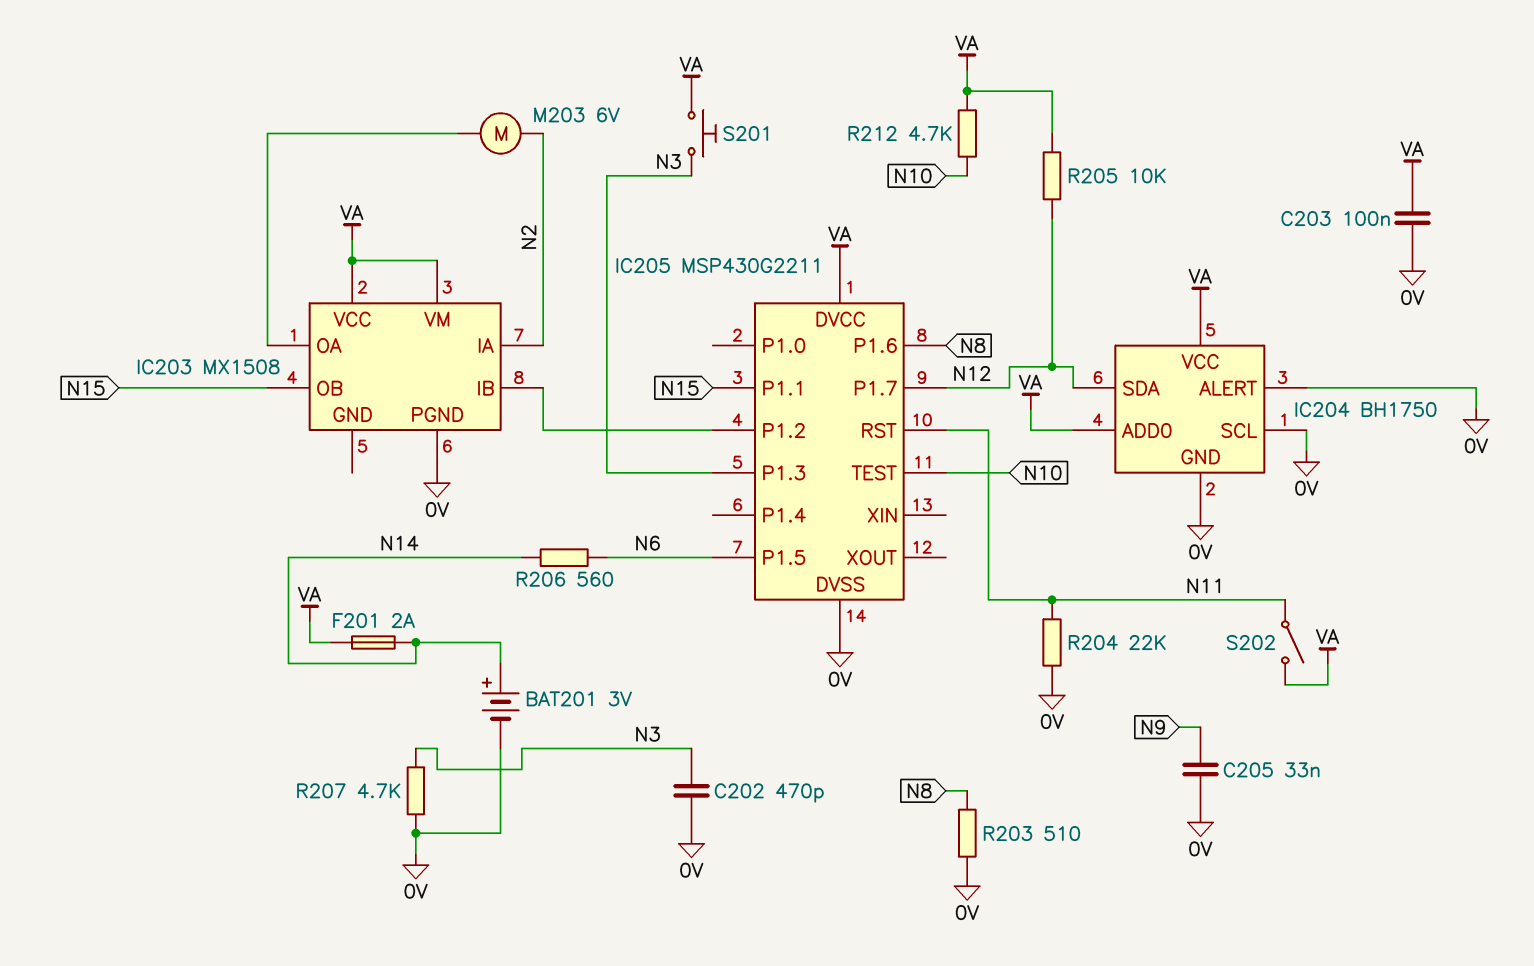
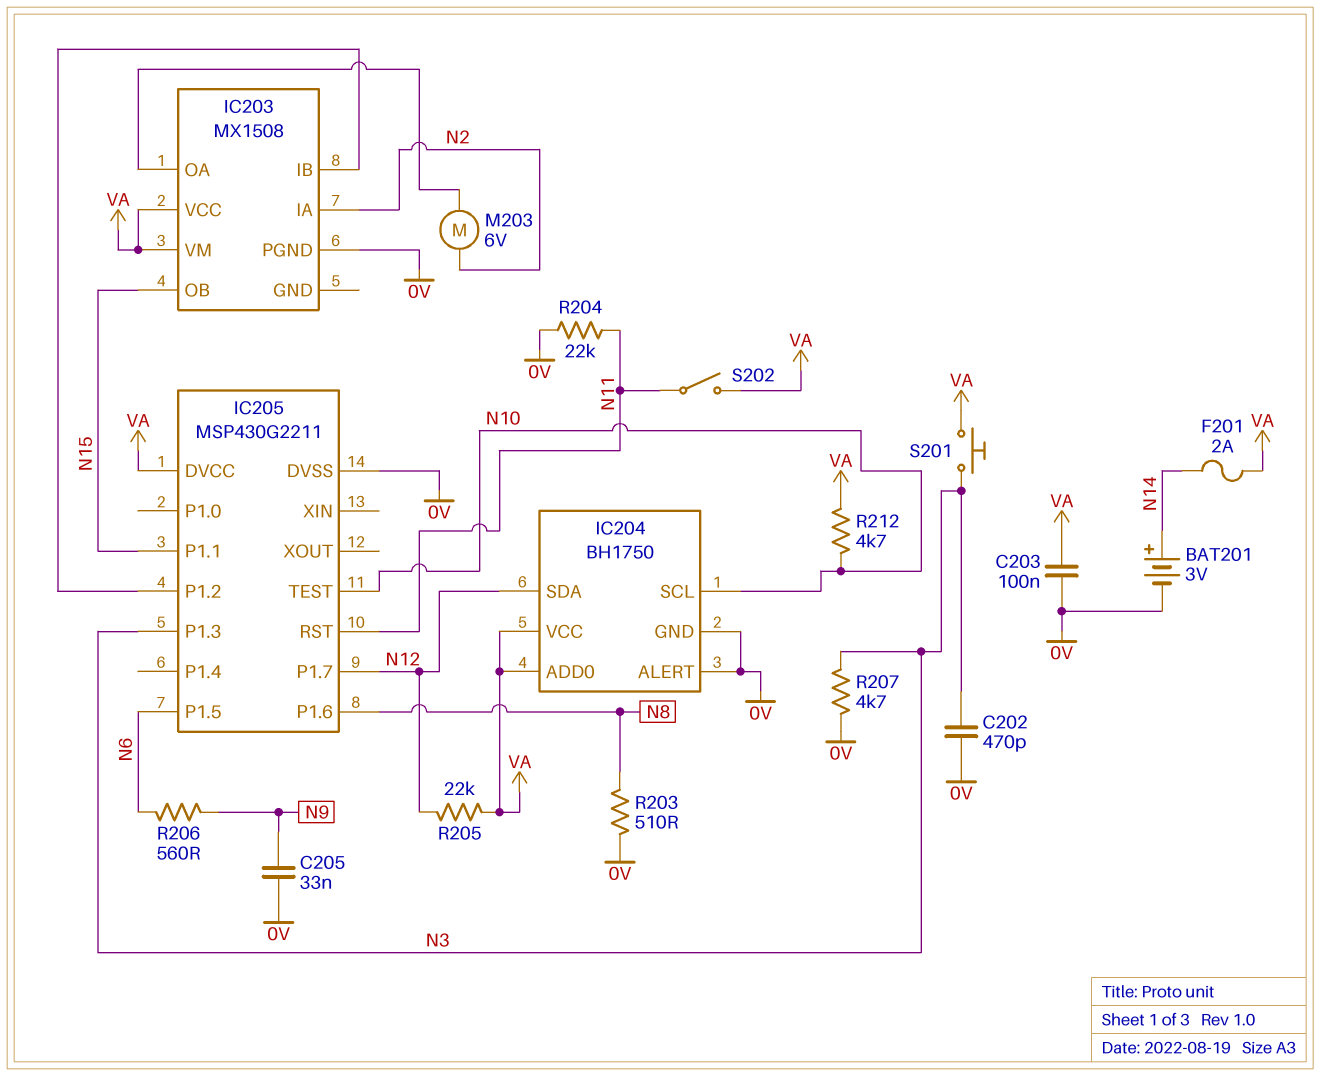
IC204 pin SCL: 0V -> N10
R205: 10k (N12, VA) -> 22k (N12, VA)
R206: 560 (N6, N14) -> 560 (N6, N9)

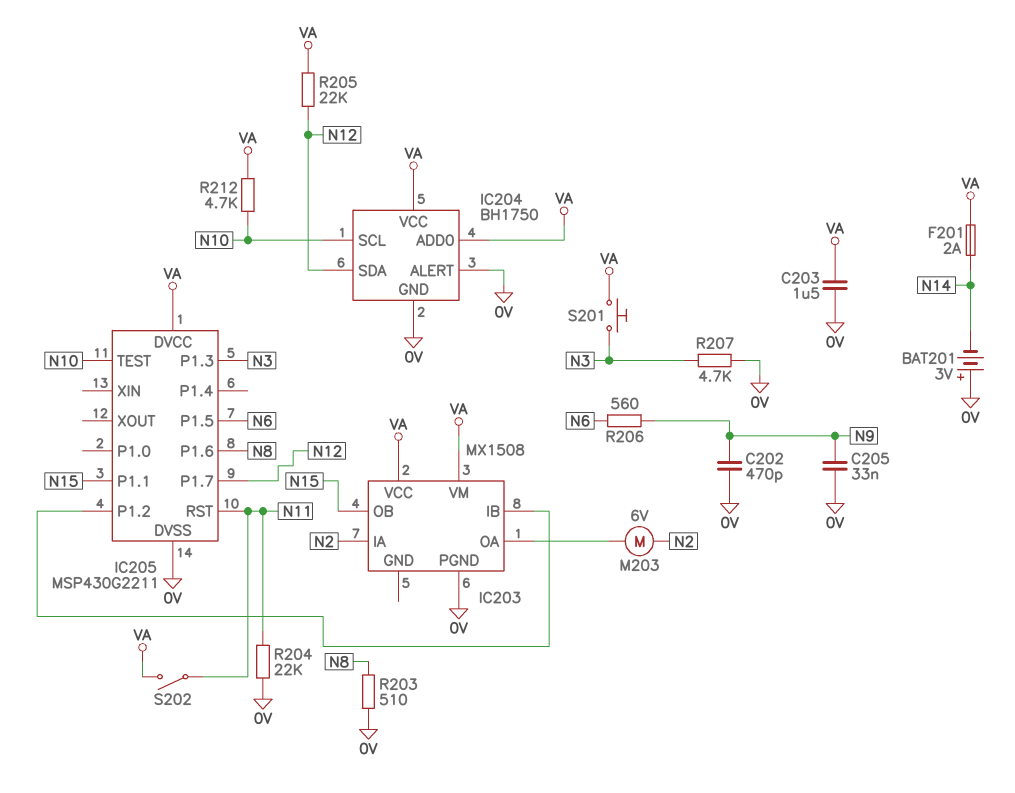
BAT201: 3V (plus N14, minus 0V) -> 3V (plus 0V, minus N14)
C202: 470pF (0V, N3) -> 470pF (0V, N9)
C203: 100nF (0V, VA) -> 1.5uF (0V, VA)

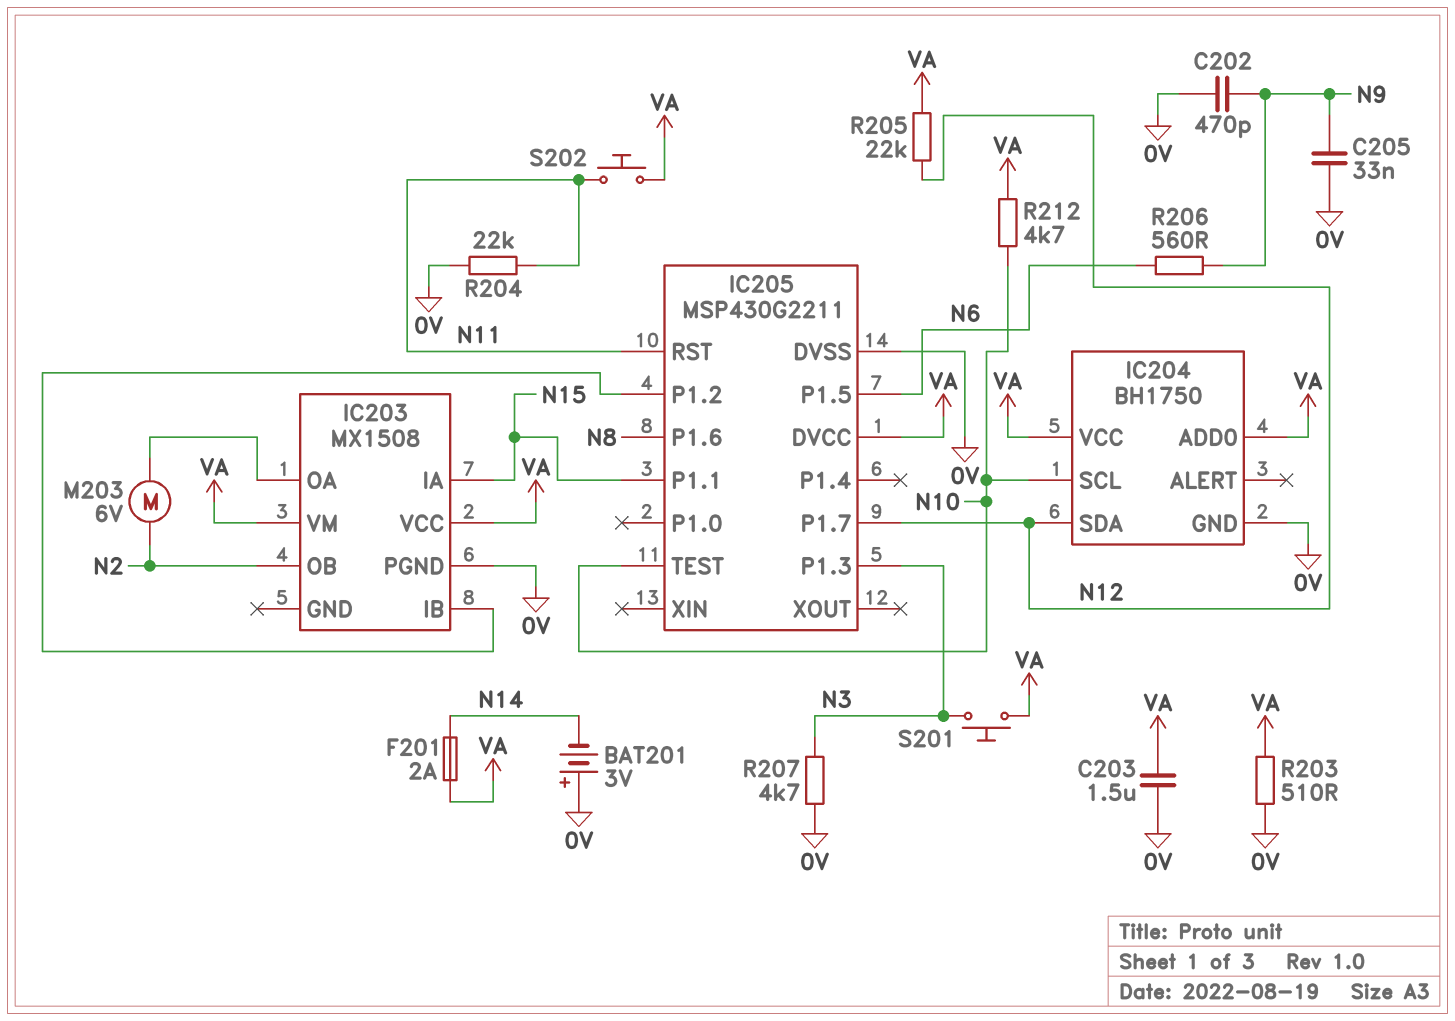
IC203 pin IA: N2 -> N15
IC203 pin OB: N15 -> N2
IC204 pin ALERT: 0V -> none
R203: 510 (0V, N8) -> 510 (0V, VA)
S202: switch (N11, VA) -> button (N11, VA)

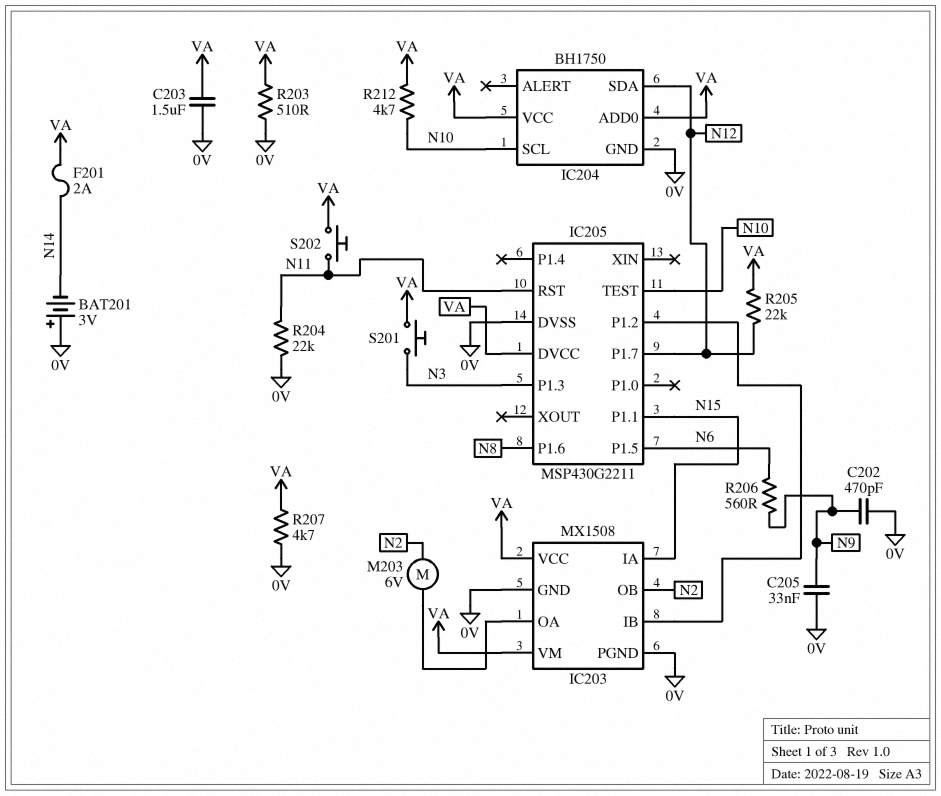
IC203 pin GND: none -> 0V
R207: 4.7k (0V, N3) -> 4.7k (0V, VA)

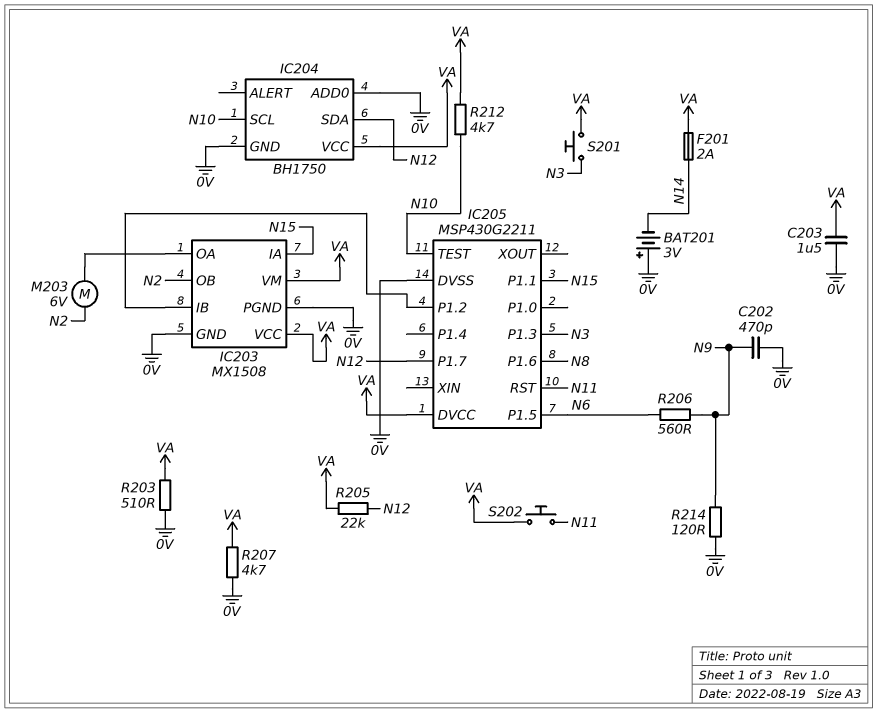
C205: 33nF (0V, N9) -> none
IC204 pin ADD0: VA -> 0V
R204: 22k (0V, N11) -> none
R214: none -> 120 (0V, N9)

